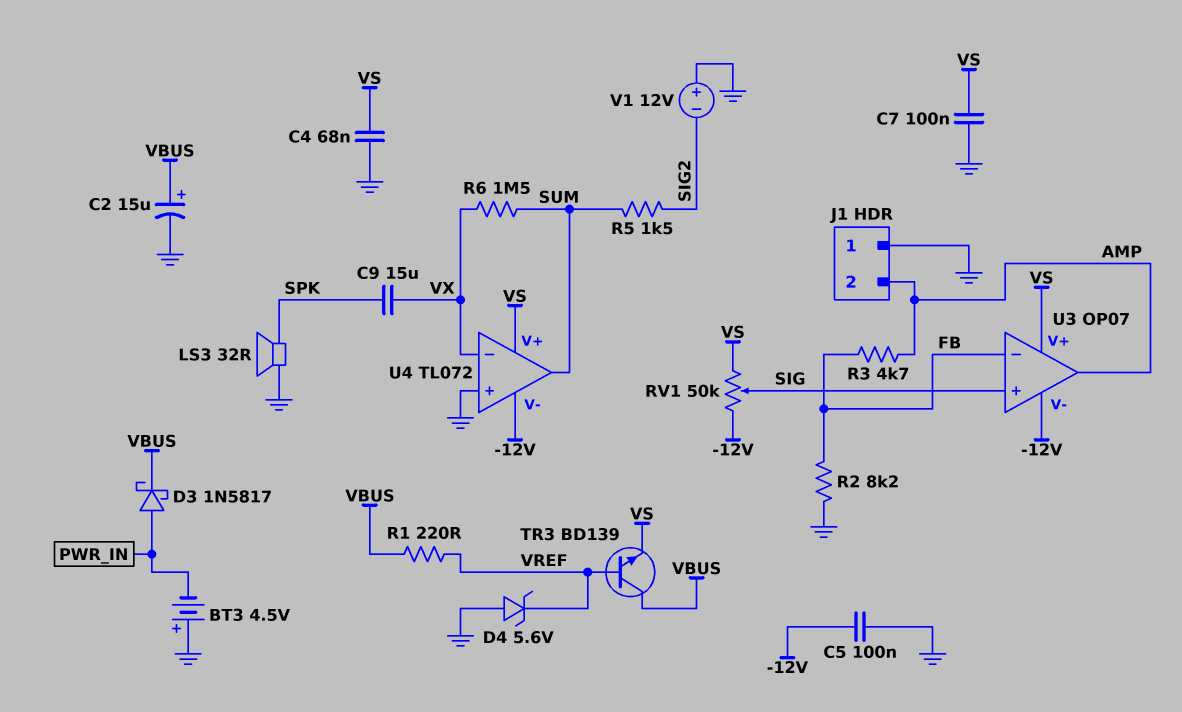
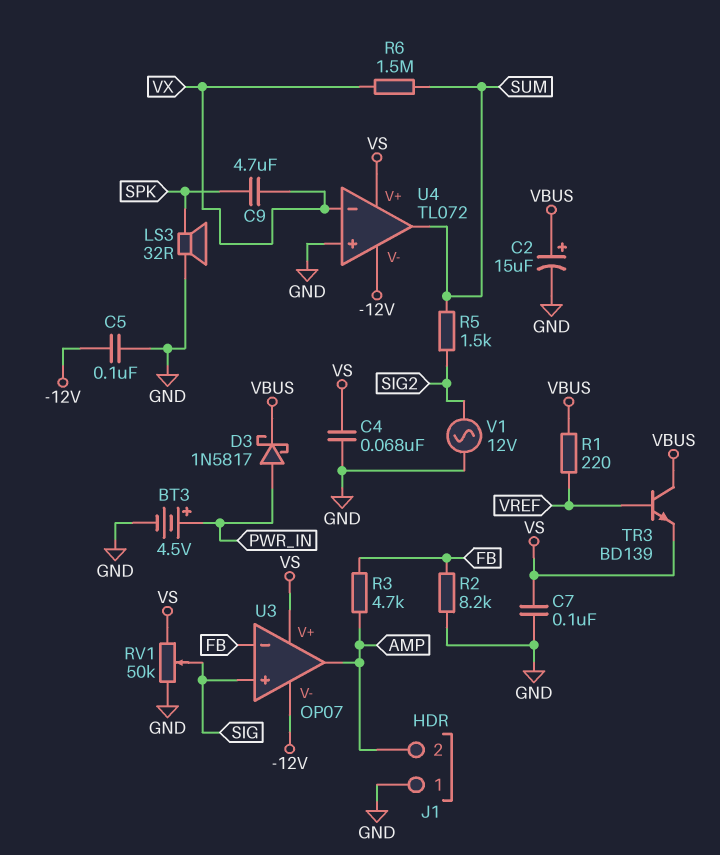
BT3: 4.5V (plus GND, minus PWR_IN) -> 4.5V (plus PWR_IN, minus GND)
C9: 15uF (SPK, VX) -> 4.7uF (SPK, VX)
D4: zener 5.6V (A GND, K VREF) -> none
RV1: 50k (-12V, VS, wiper SIG) -> 50k (GND, VS, wiper SIG)
V1: 12V (plus GND, minus SIG2) -> AC 12V (GND, SIG2)

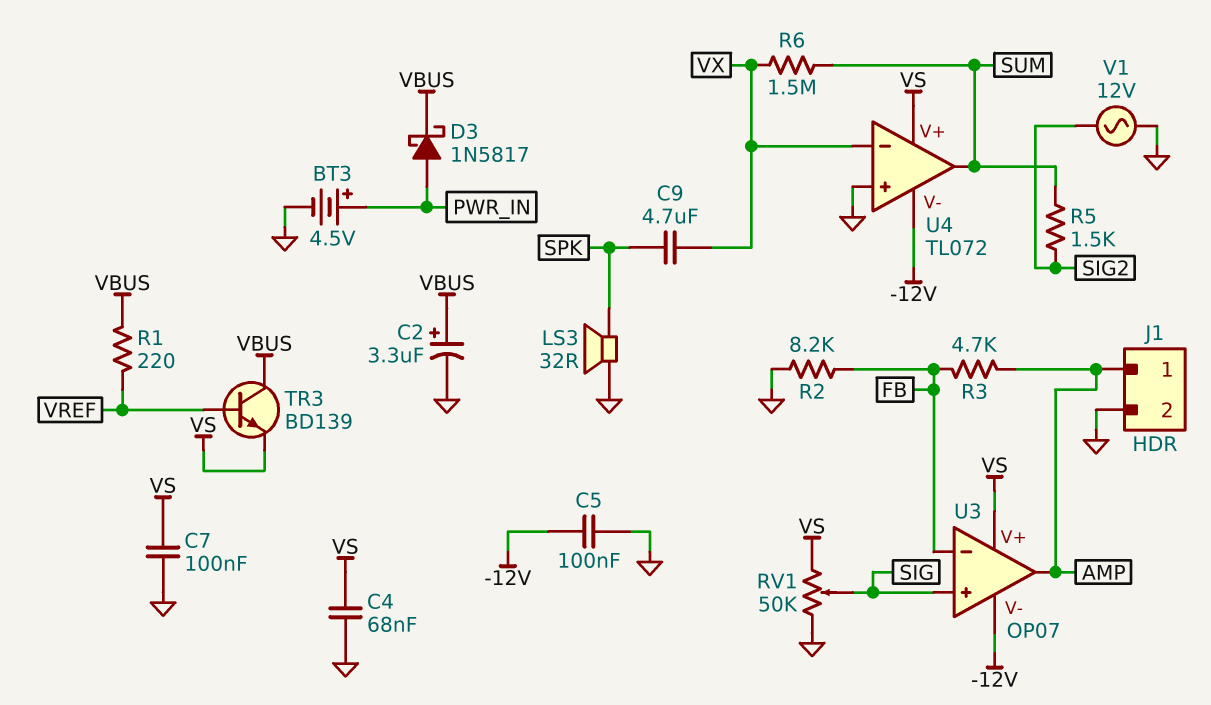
C2: 15uF (plus VBUS, minus GND) -> 3.3uF (plus VBUS, minus GND)
J1 pin 1: GND -> AMP
J1 pin 2: AMP -> GND

